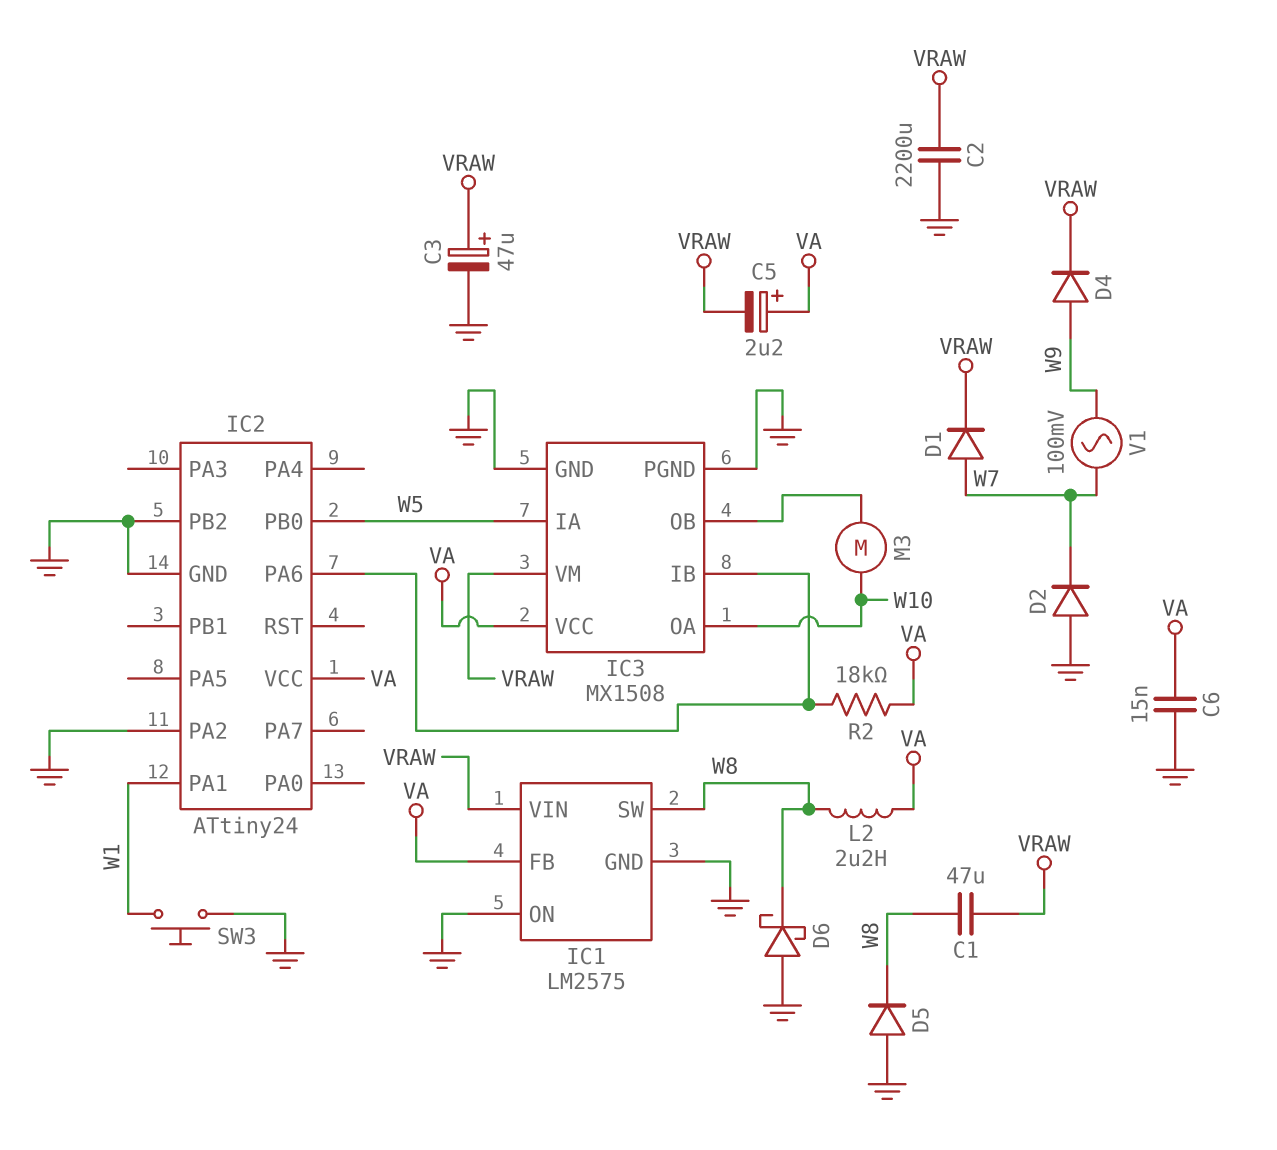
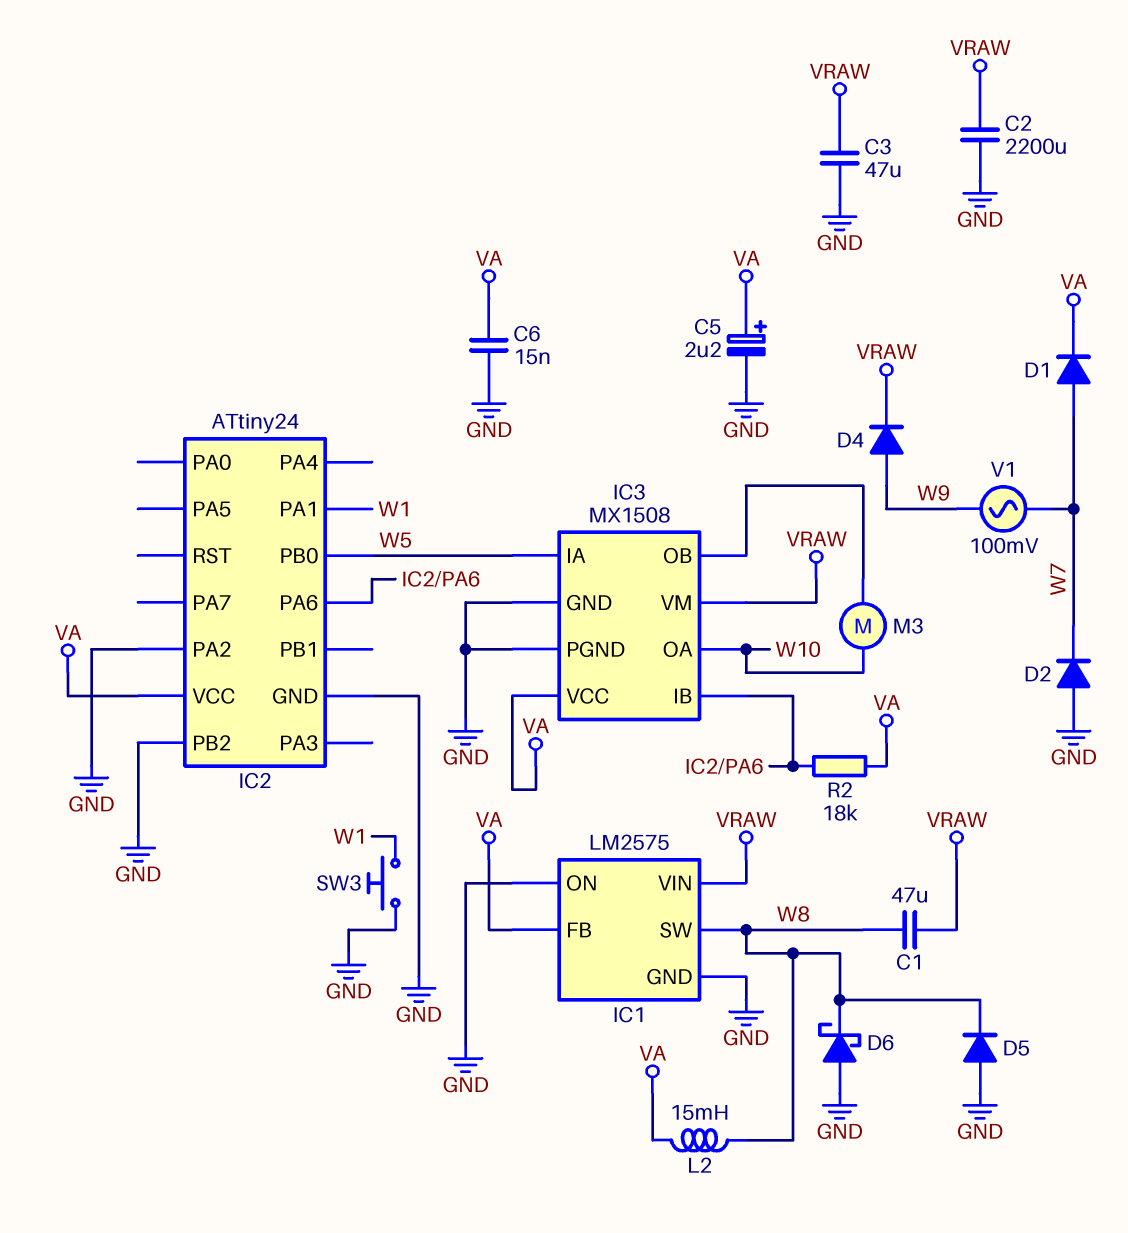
C3: 47uF (plus VRAW, minus GND) -> 47uF (GND, VRAW)
C5: 2.2uF (plus VA, minus VRAW) -> 2.2uF (plus VA, minus GND)
D1: diode (A W7, K VRAW) -> diode (A W7, K VA)
L2: 2.2uH (VA, W8) -> 15mH (VA, W8)

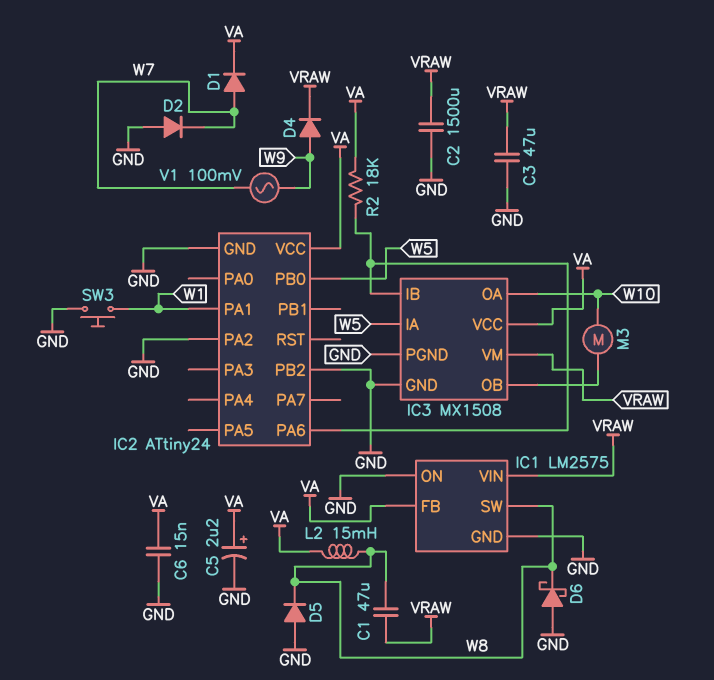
C2: 2200uF (GND, VRAW) -> 1500uF (GND, VRAW)

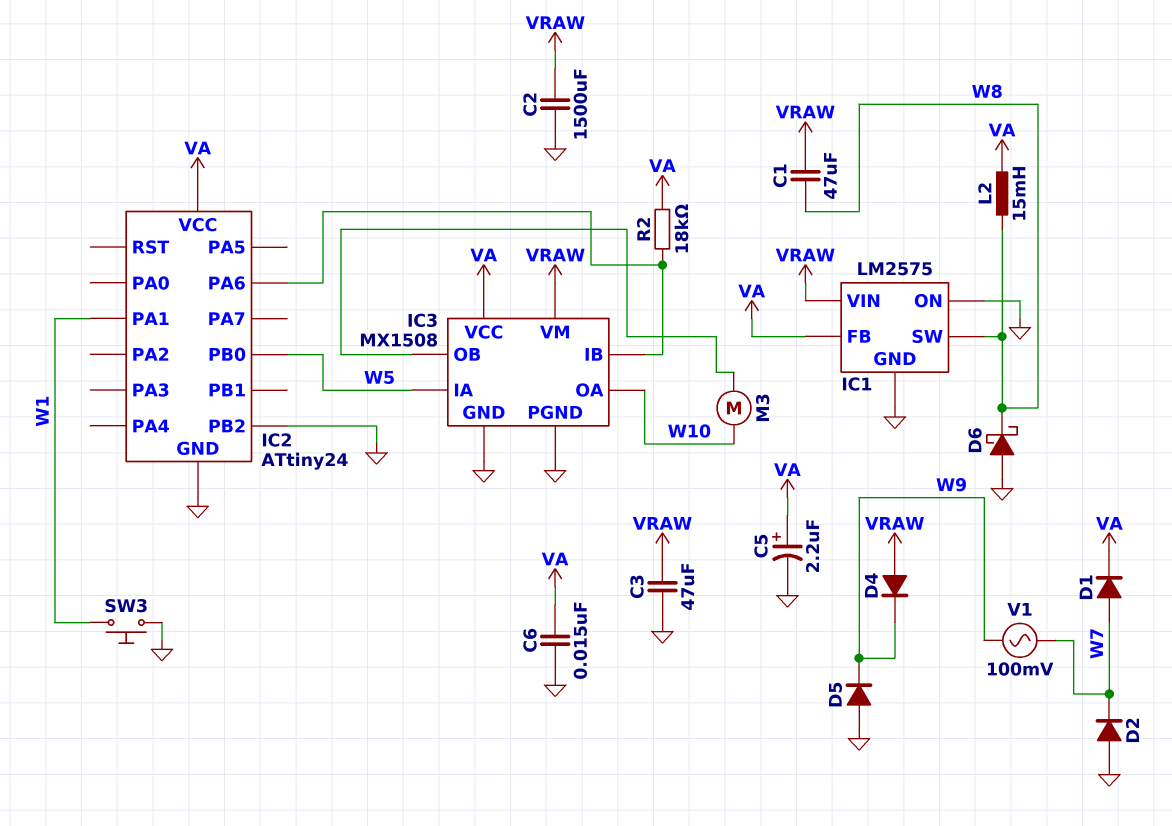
D4: diode (A W9, K VRAW) -> diode (A VRAW, K W9)
D5: diode (A GND, K W8) -> diode (A GND, K W9)
IC2 pin PA2: GND -> none

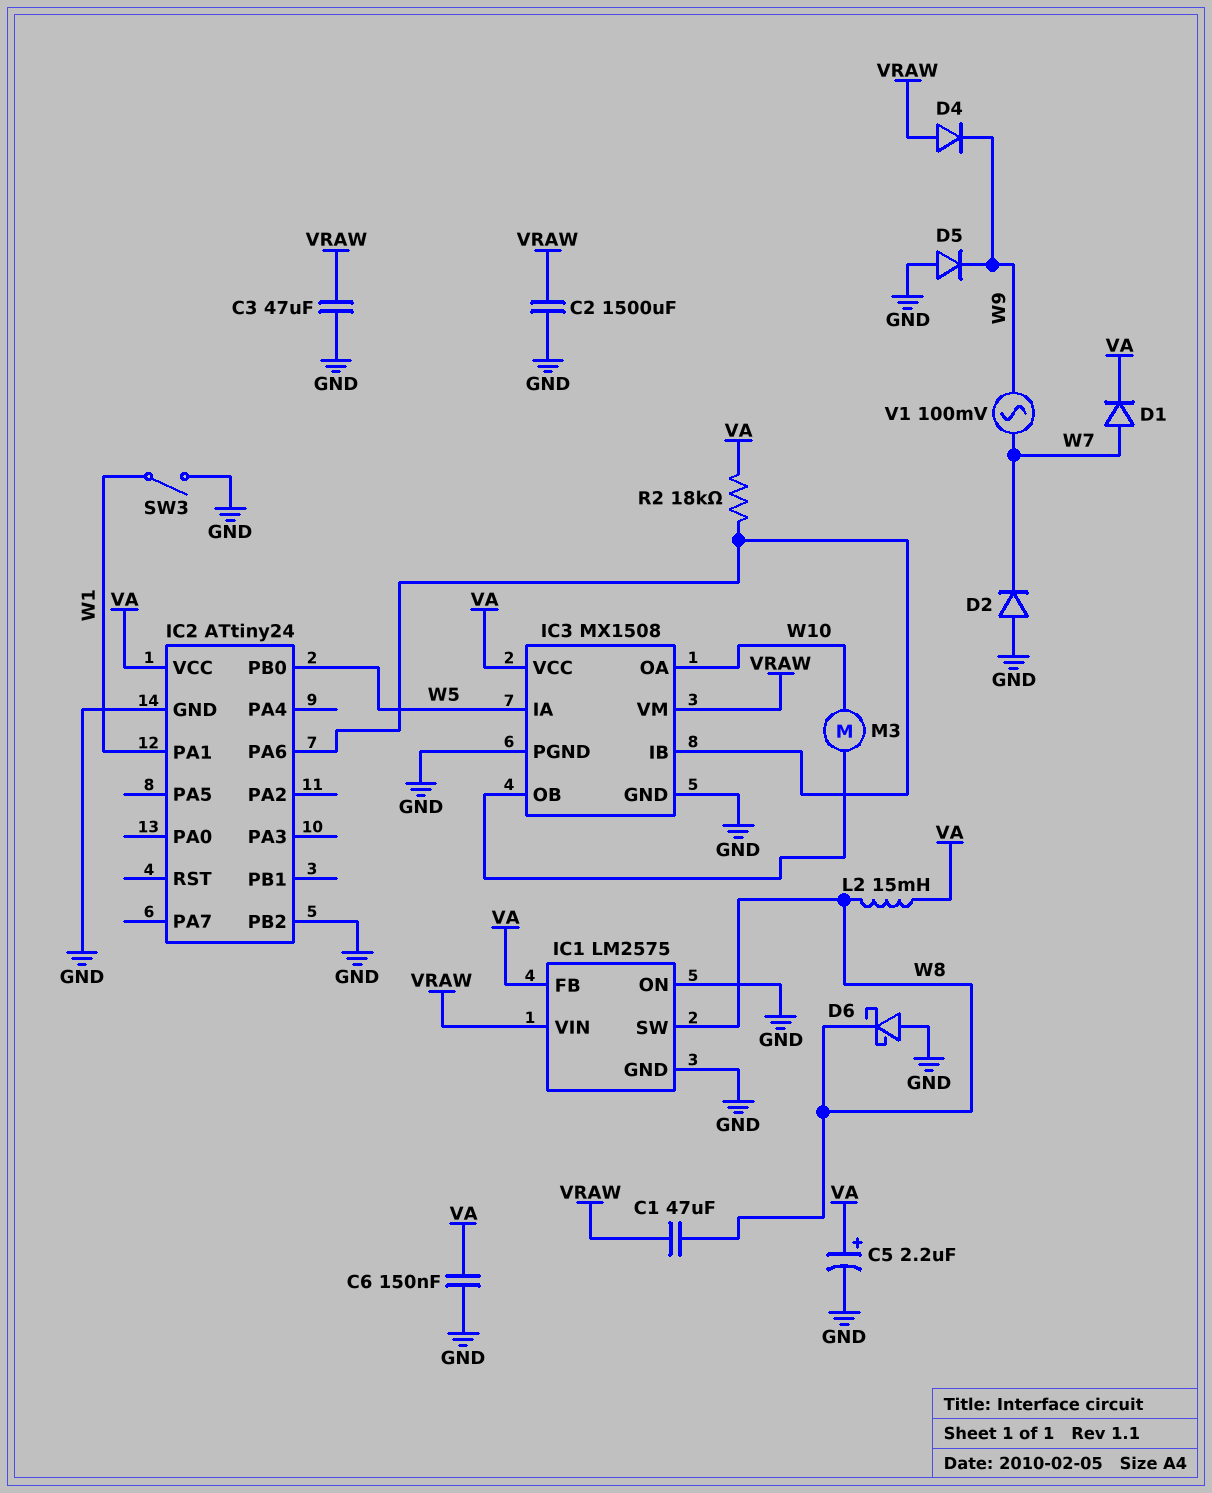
C6: 15nF (GND, VA) -> 150nF (GND, VA)
SW3: button (GND, W1) -> switch (GND, W1)

